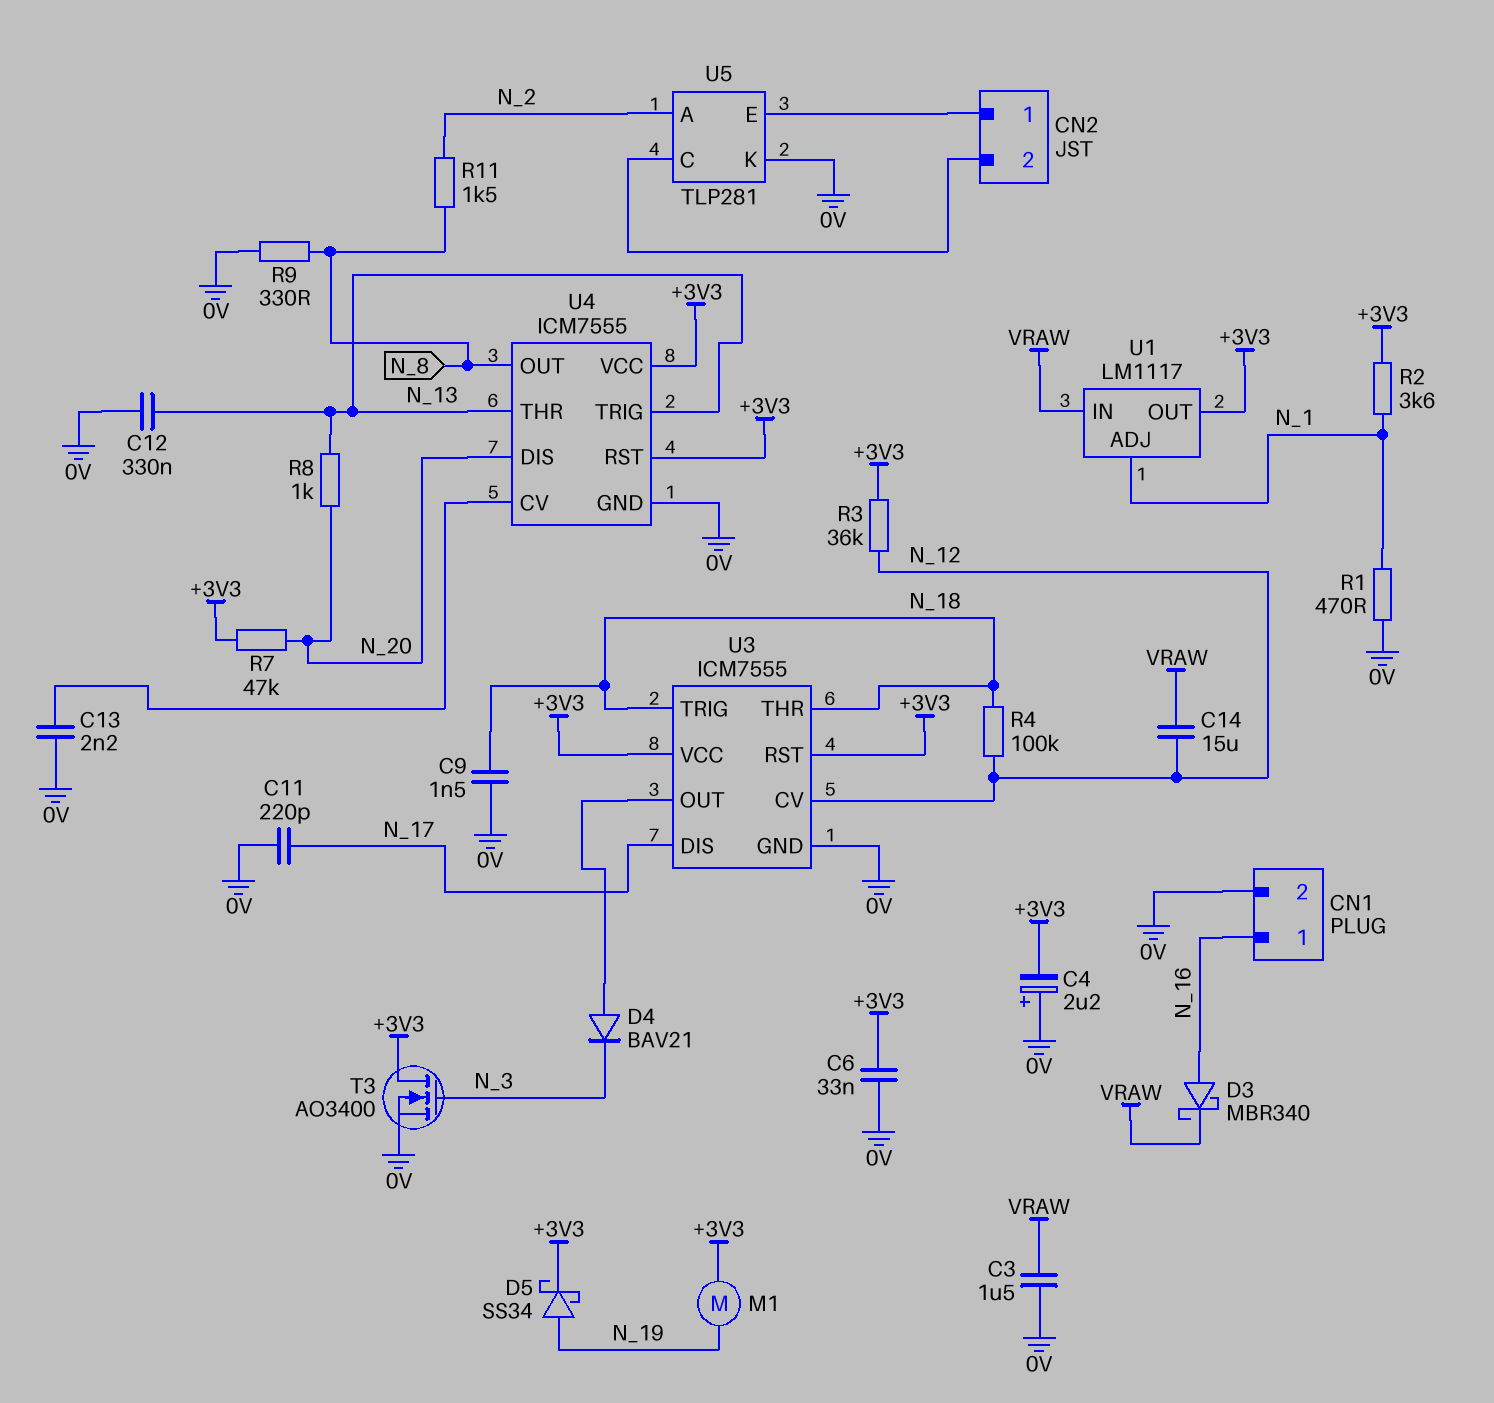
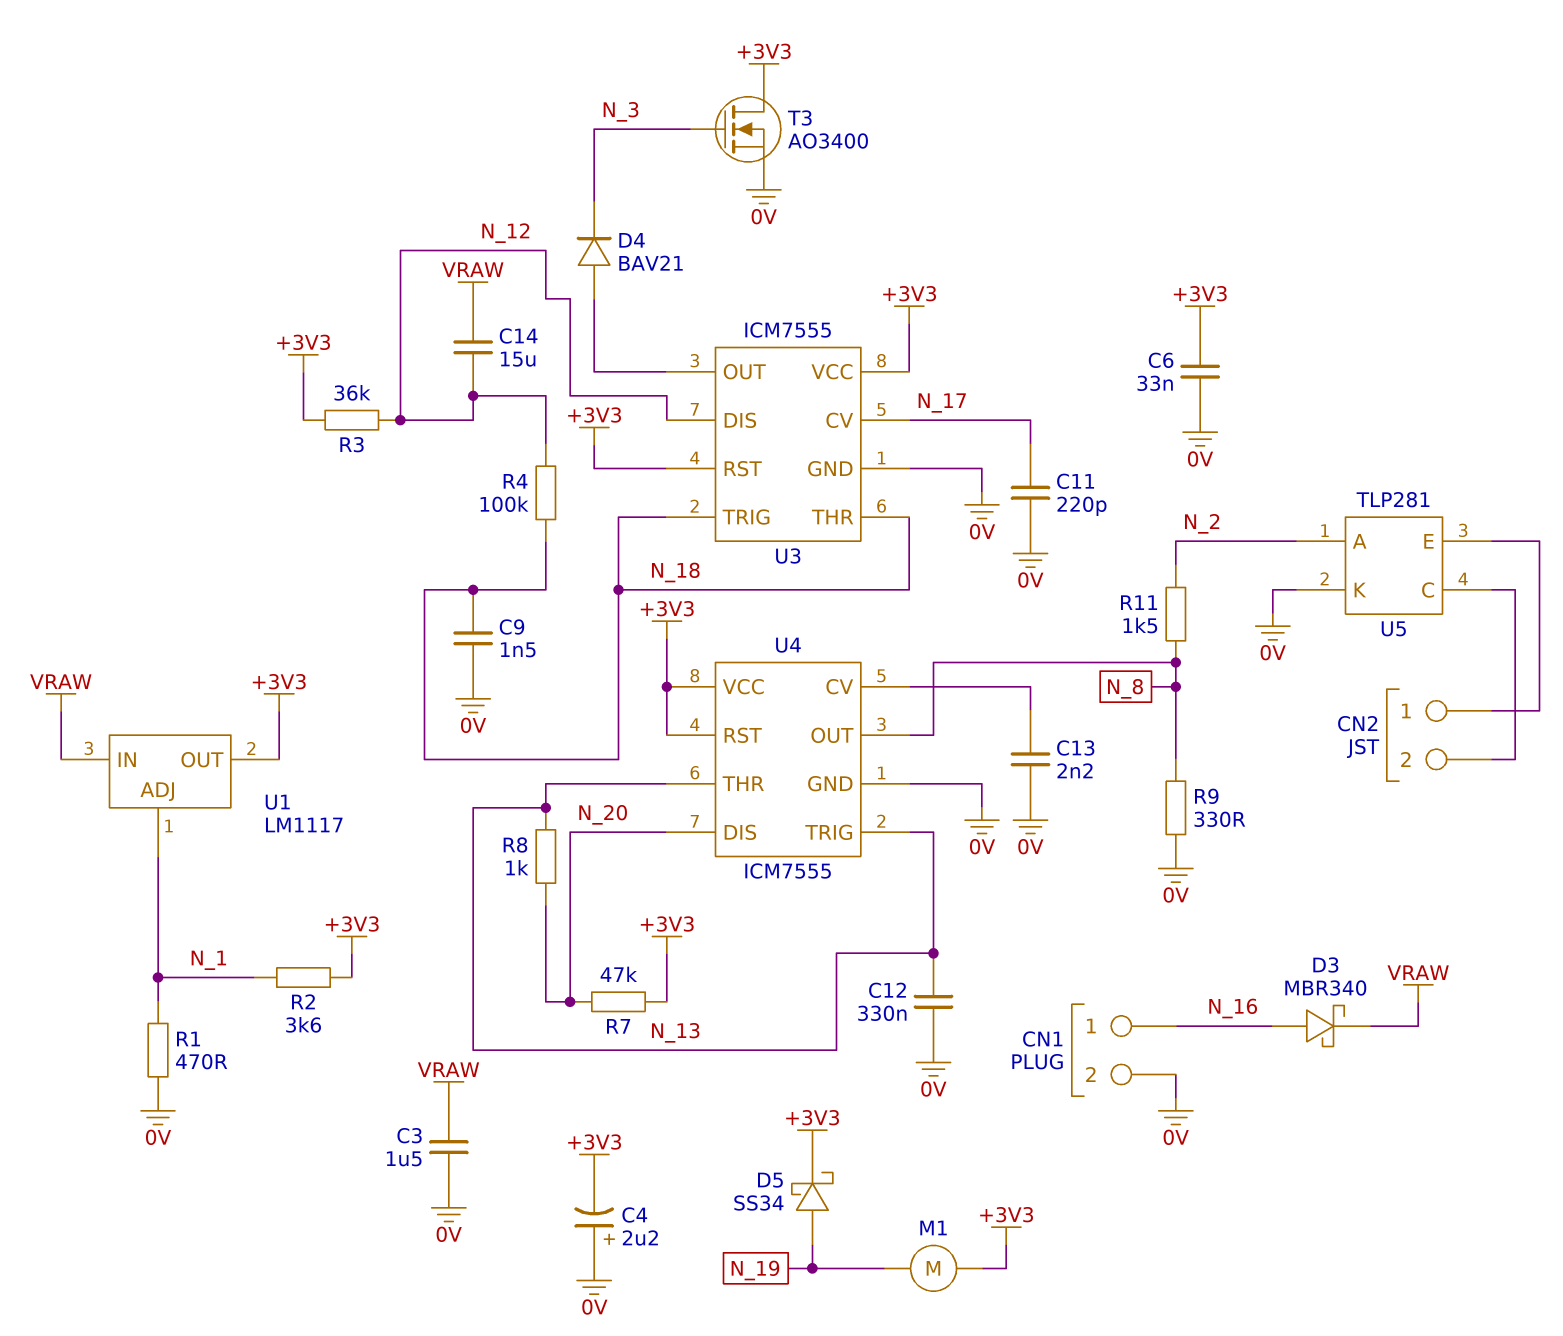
U3 pin CV: N_12 -> N_17
U3 pin DIS: N_17 -> N_12

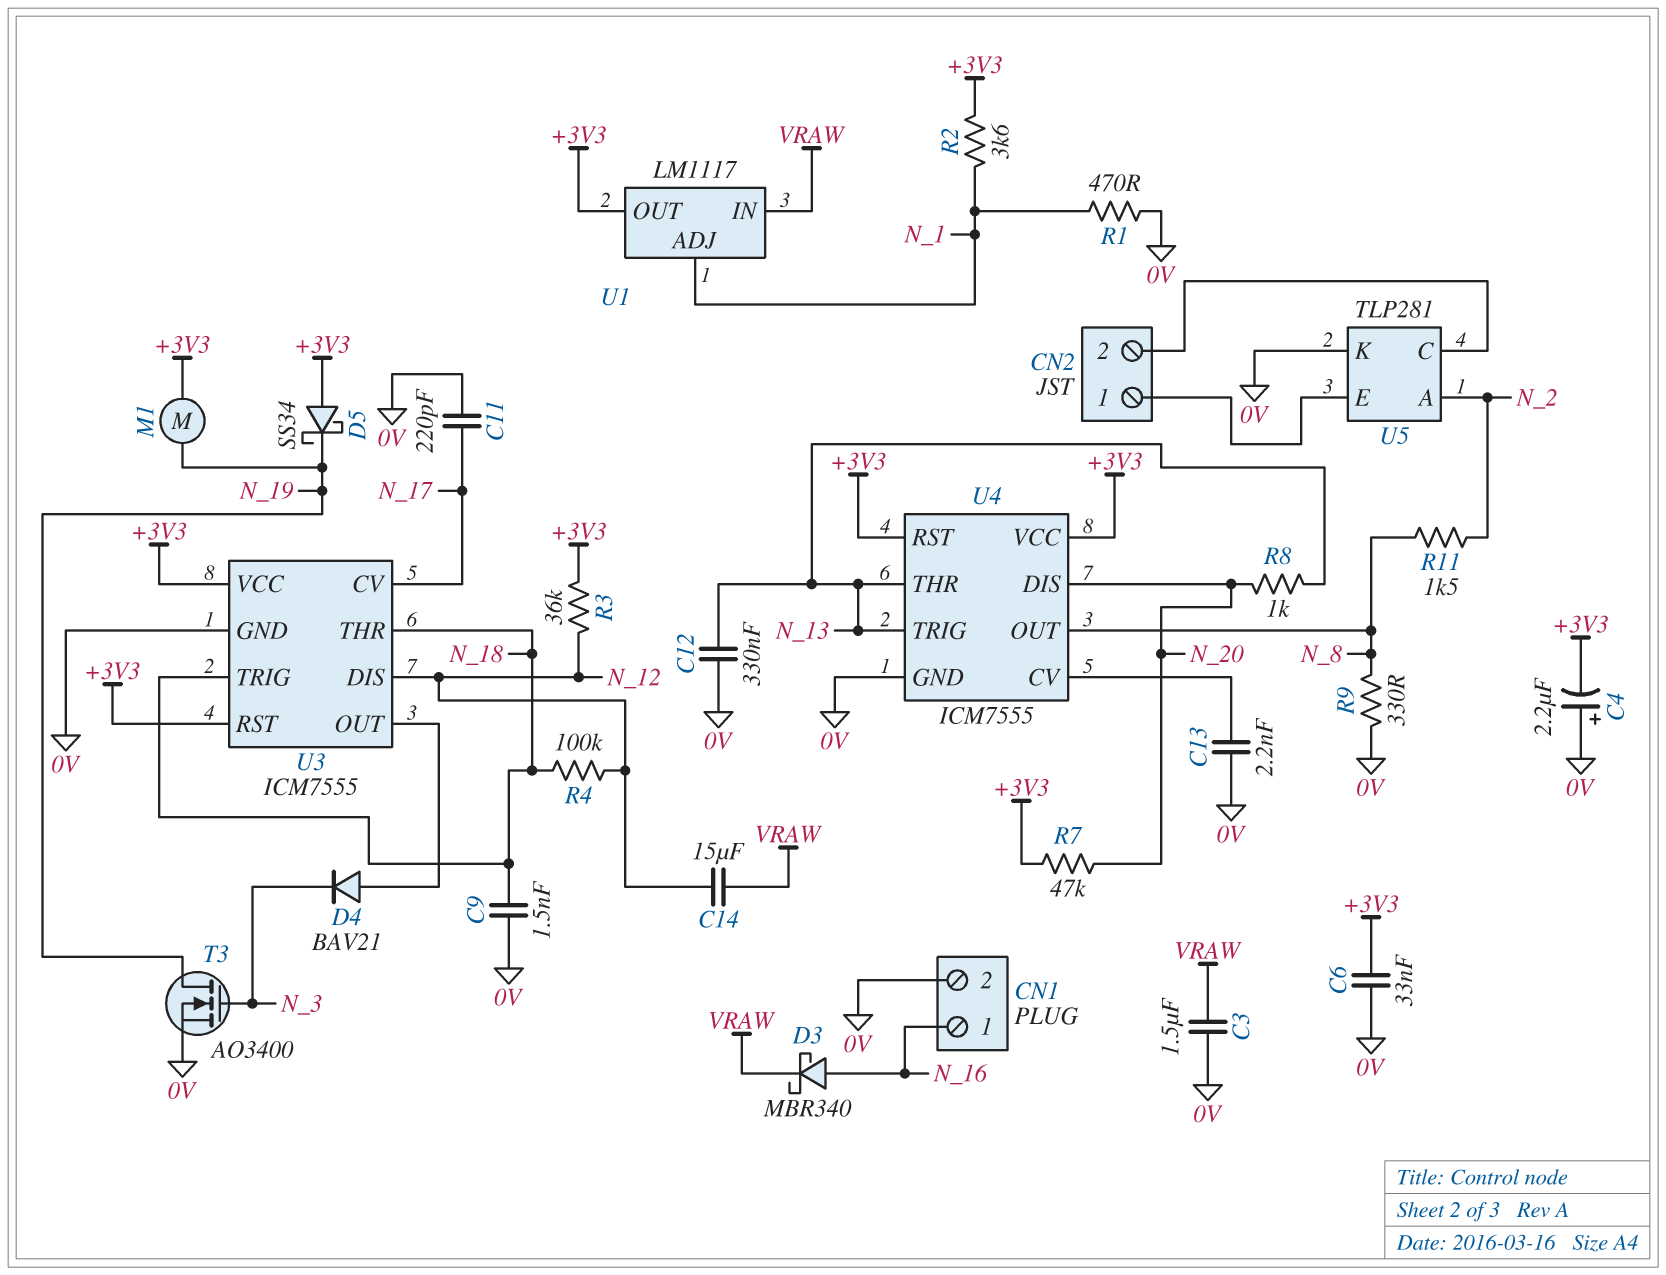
D5: schottky SS34 (A N_19, K +3V3) -> schottky SS34 (A +3V3, K N_19)
T3: NMOS AO3400 (G N_3, D +3V3, S 0V) -> NMOS AO3400 (G N_3, D N_19, S 0V)

